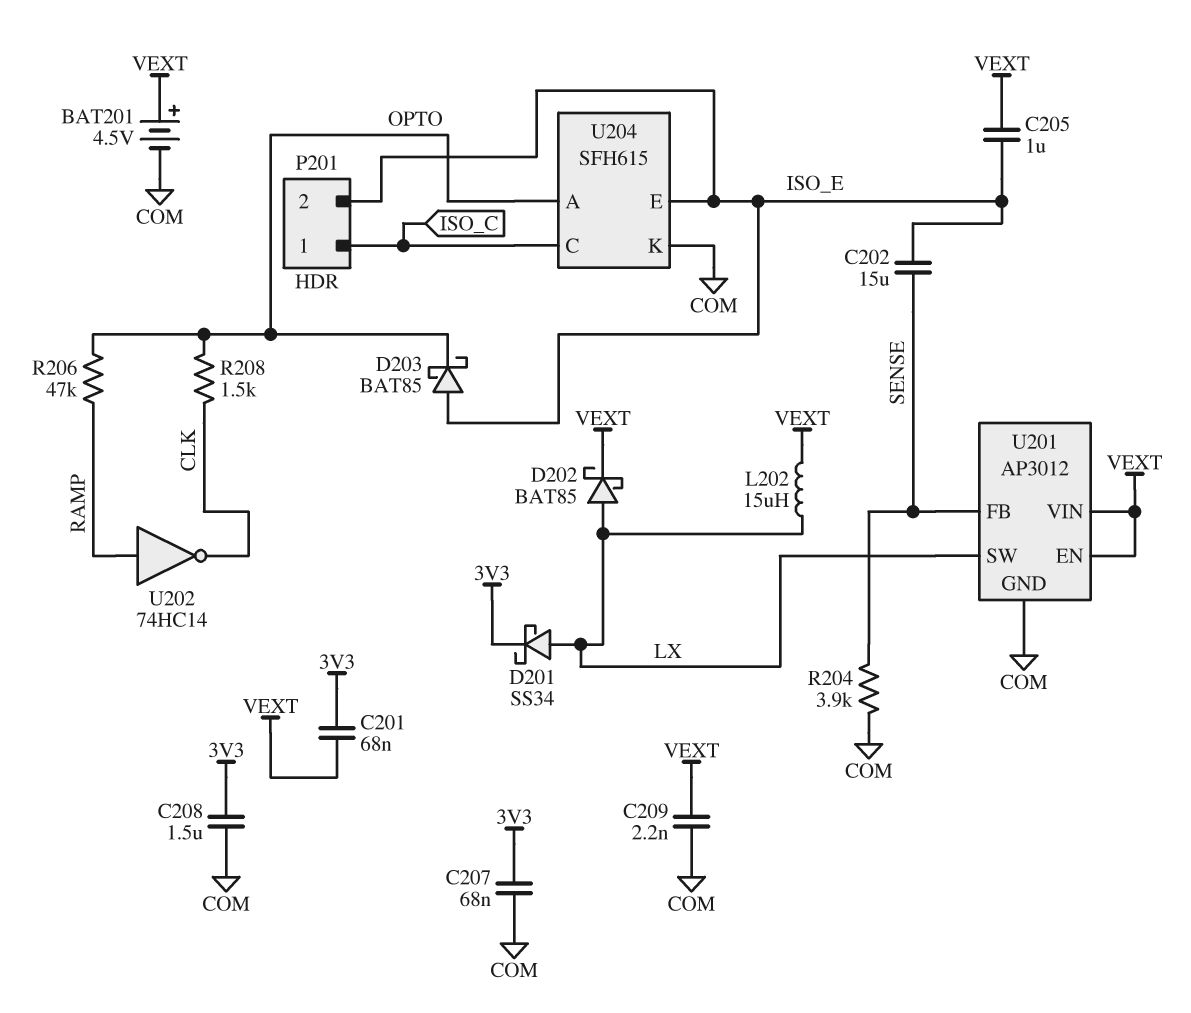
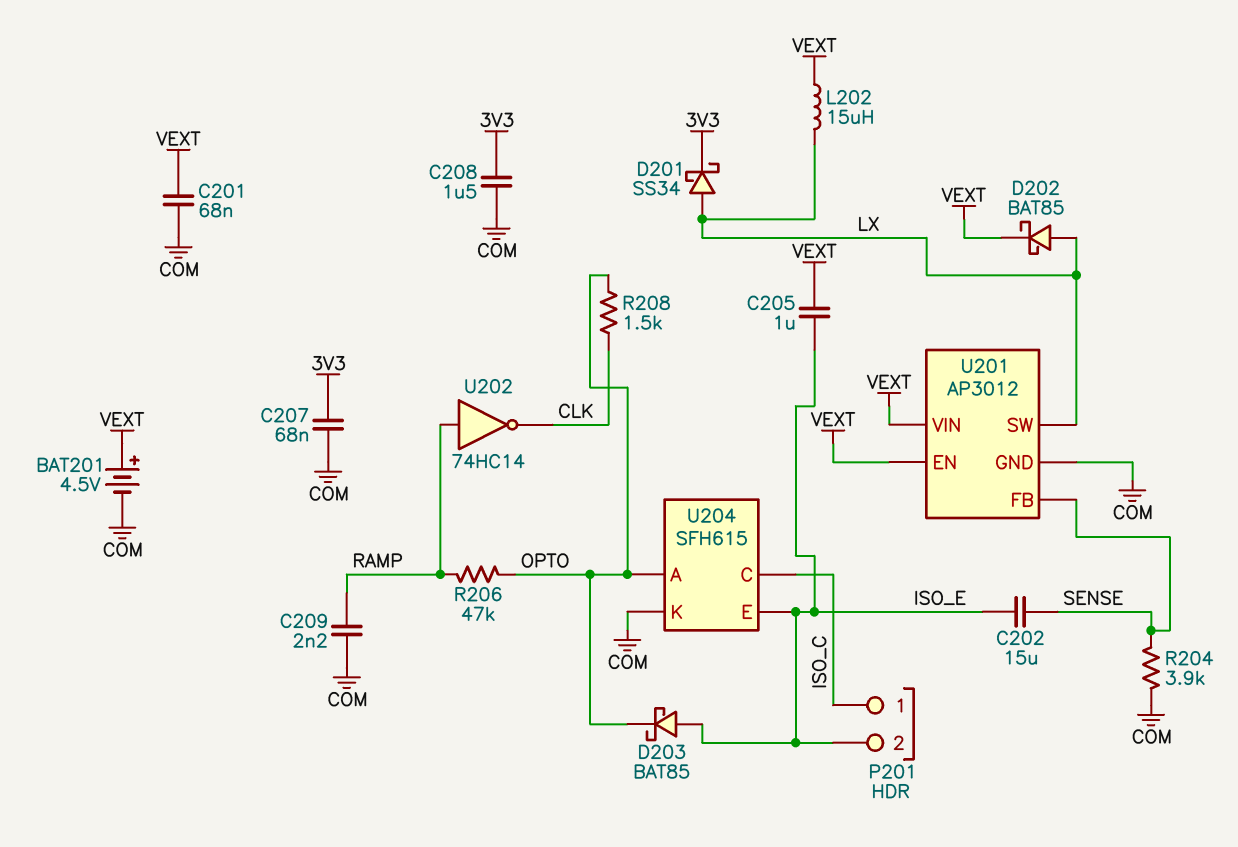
C201: 68nF (3V3, VEXT) -> 68nF (COM, VEXT)
C209: 2.2nF (COM, VEXT) -> 2.2nF (COM, RAMP)

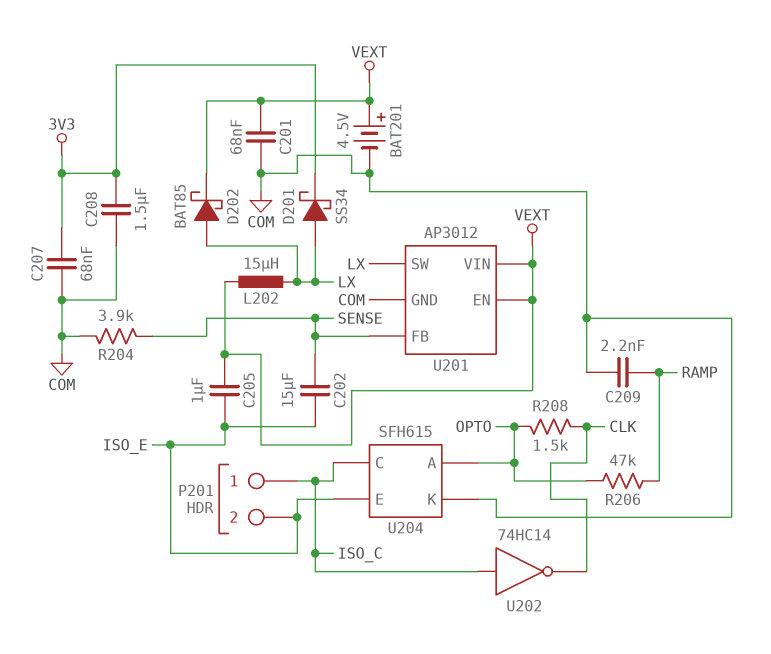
D203: schottky BAT85 (A ISO_E, K OPTO) -> none
U202: NOT 74HC14 (in RAMP, out CLK) -> NOT 74HC14 (in ISO_C, out CLK)

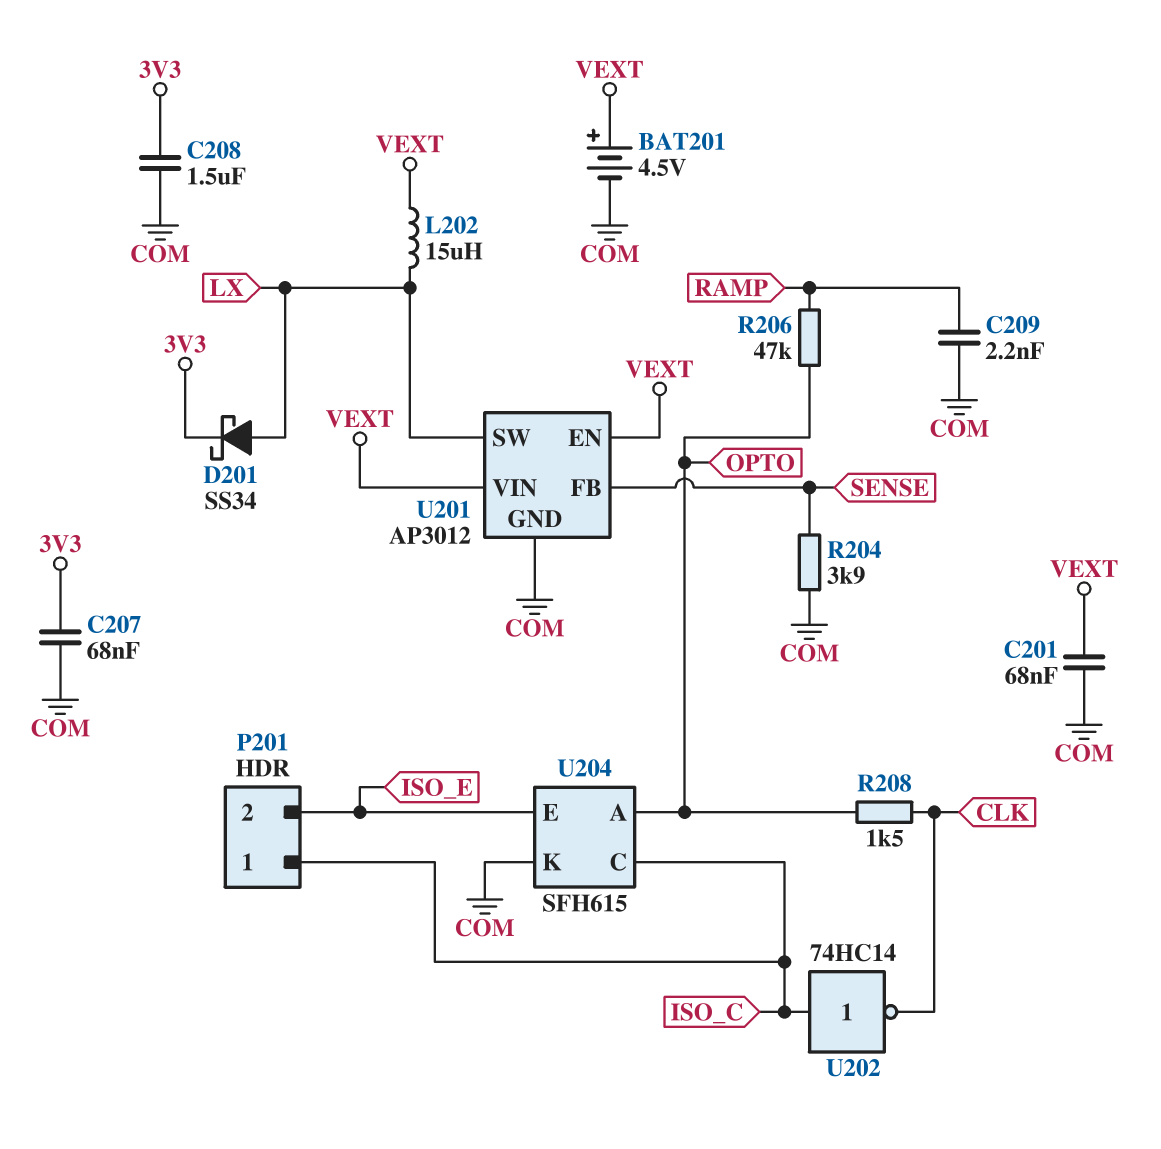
C202: 15uF (ISO_E, SENSE) -> none
C205: 1uF (ISO_E, VEXT) -> none
D202: schottky BAT85 (A LX, K VEXT) -> none

